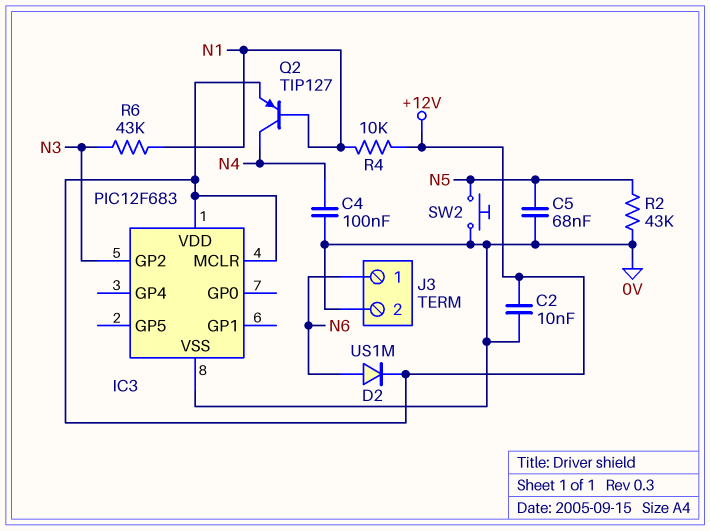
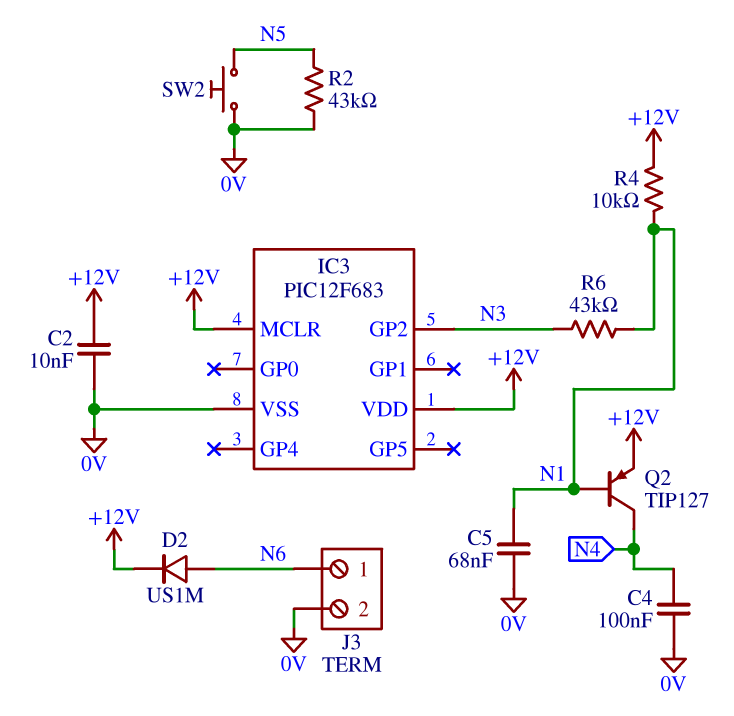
C5: 68nF (0V, N5) -> 68nF (0V, N1)

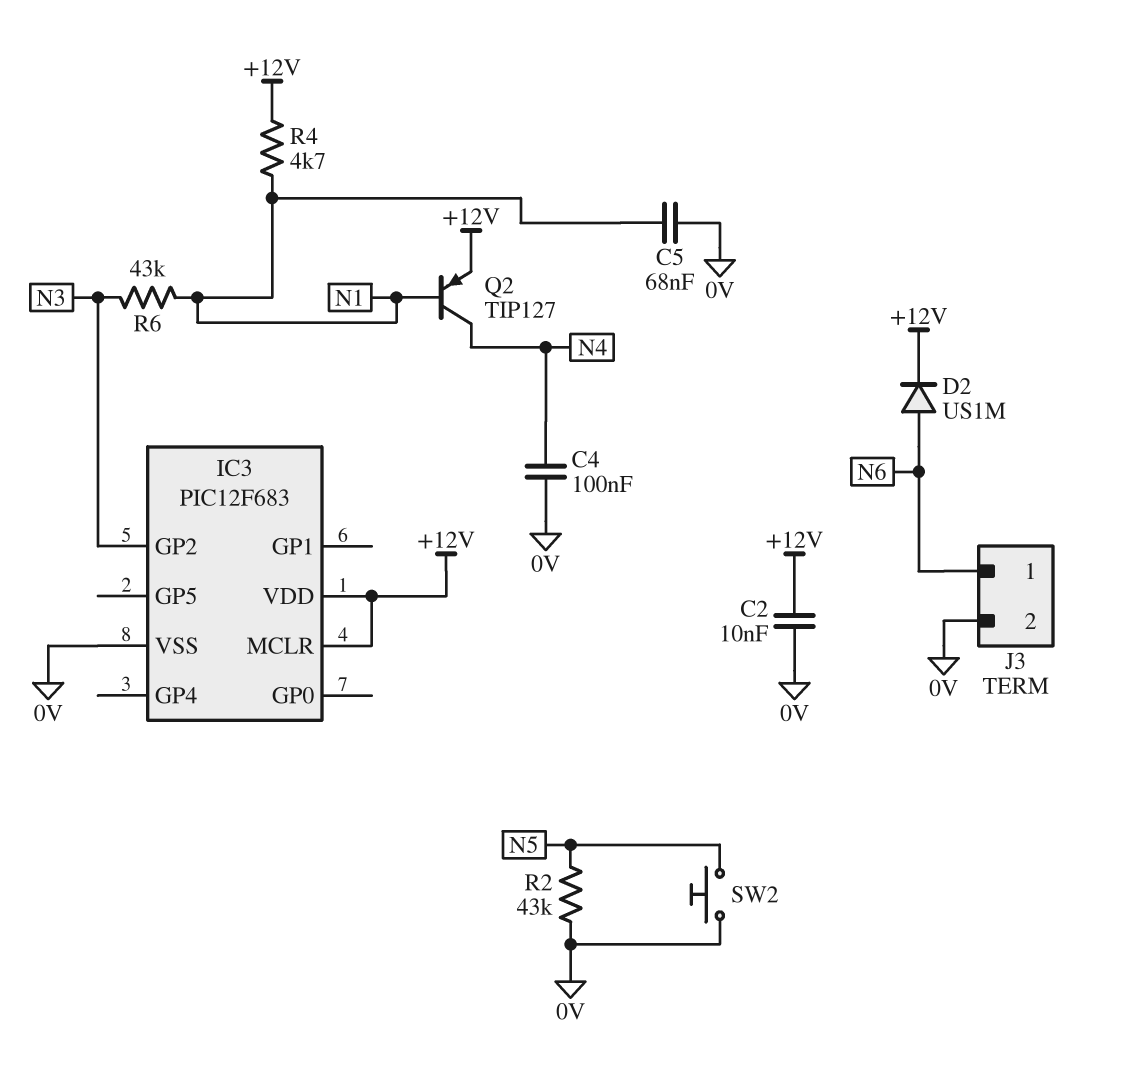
R4: 10k (+12V, N1) -> 4.7k (+12V, N1)

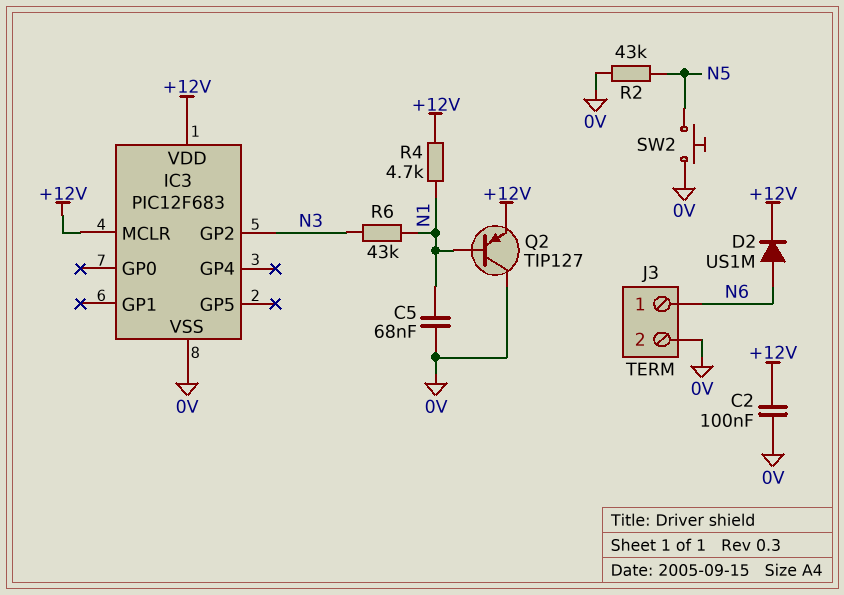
C2: 10nF (+12V, 0V) -> 100nF (+12V, 0V)
C4: 100nF (0V, N4) -> none
Q2: PNP TIP127 (B N1, C N4, E +12V) -> PNP TIP127 (B N1, C 0V, E +12V)

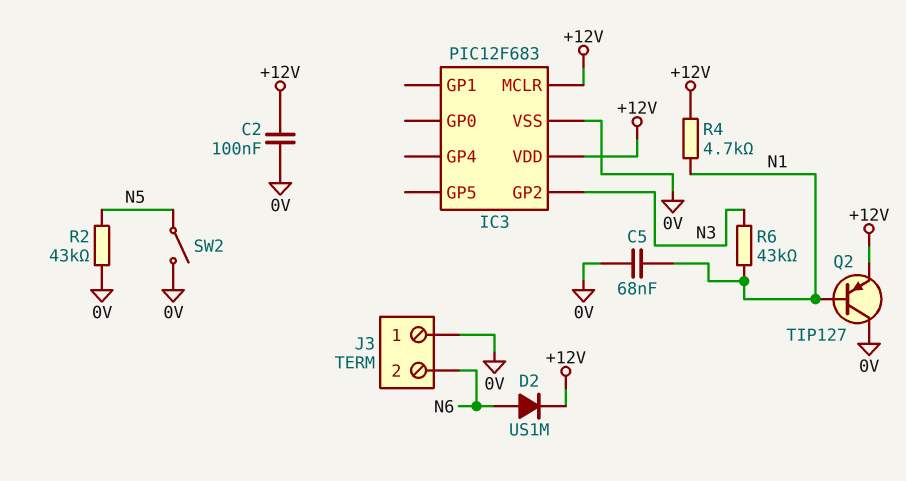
J3 pin 1: N6 -> 0V
J3 pin 2: 0V -> N6
SW2: button (0V, N5) -> switch (0V, N5)

